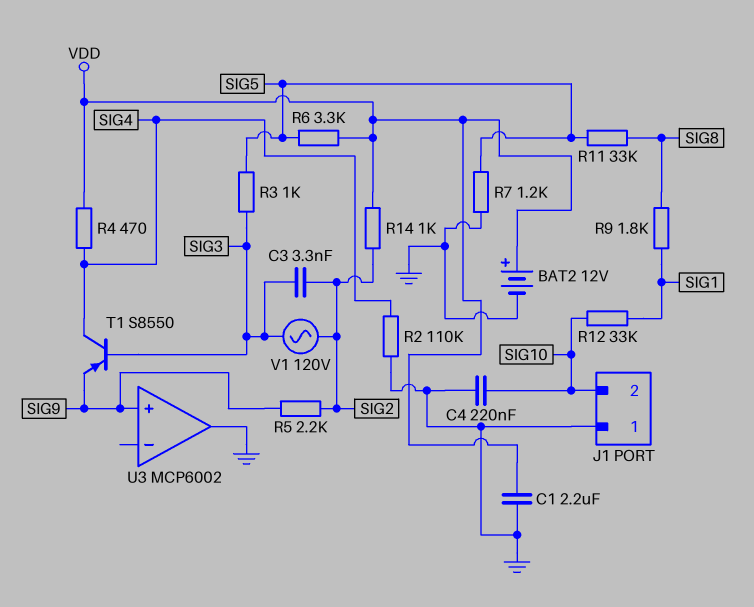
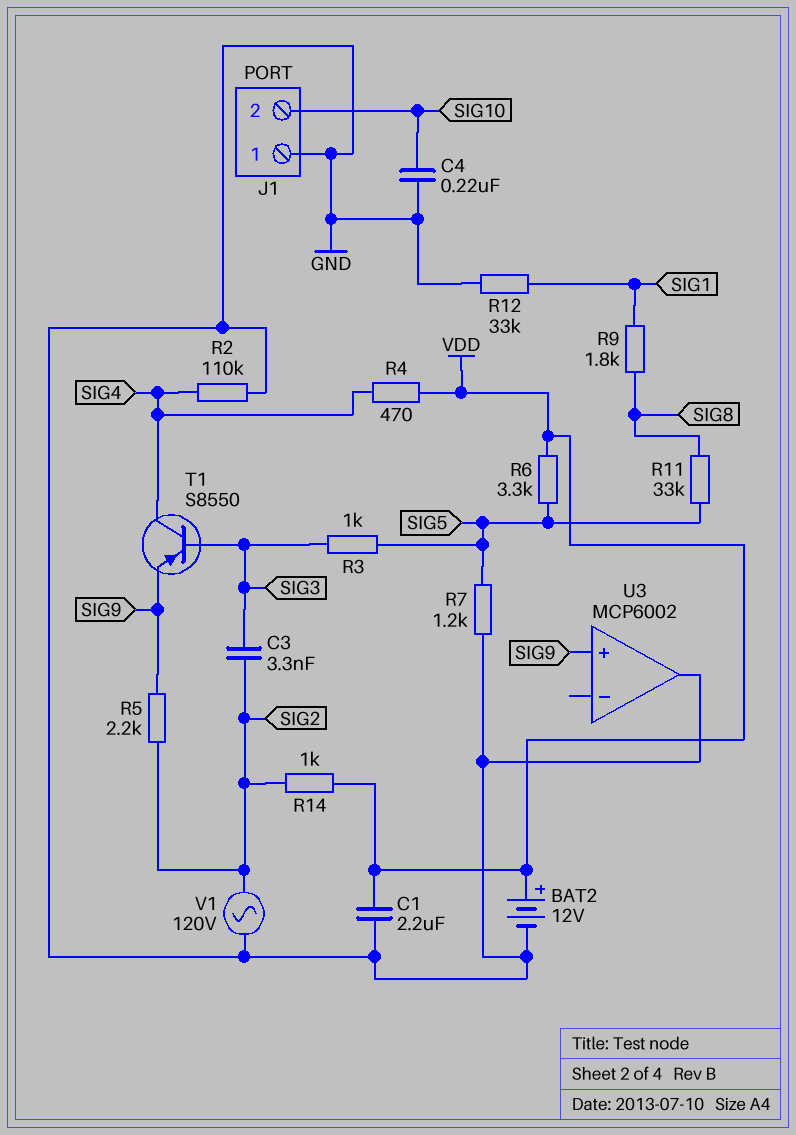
R12: 33k (SIG1, SIG10) -> 33k (GND, SIG1)
V1: AC 120V (SIG2, SIG3) -> AC 120V (GND, SIG2)

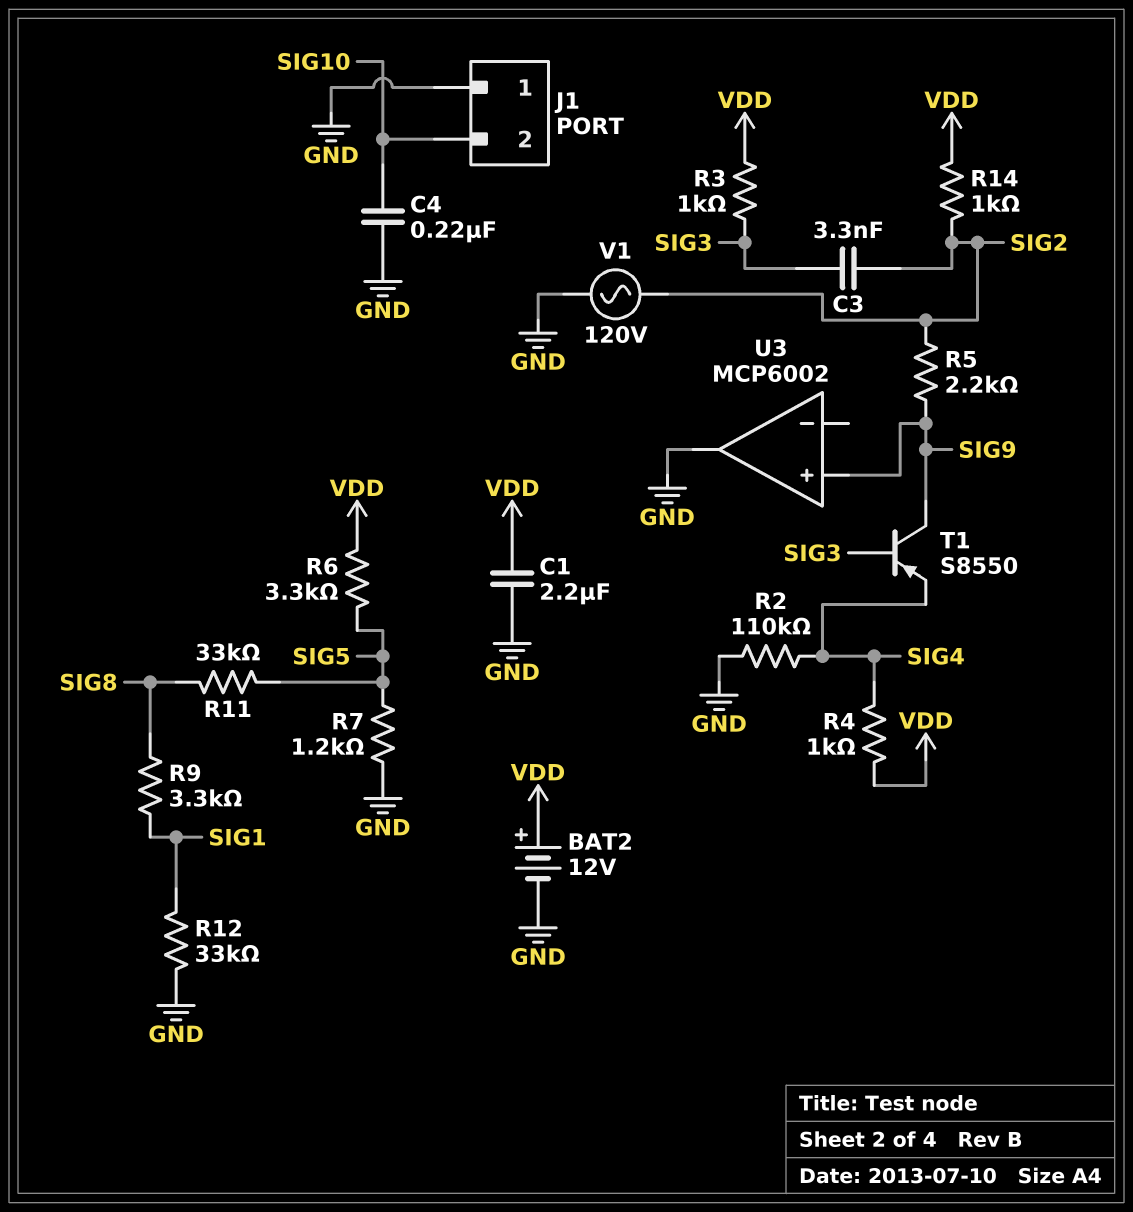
R3: 1k (SIG3, SIG5) -> 1k (SIG3, VDD)
R4: 470 (SIG4, VDD) -> 1k (SIG4, VDD)
R9: 1.8k (SIG1, SIG8) -> 3.3k (SIG1, SIG8)
T1: PNP S8550 (B SIG3, C SIG4, E SIG9) -> PNP S8550 (B SIG3, C SIG9, E SIG4)

